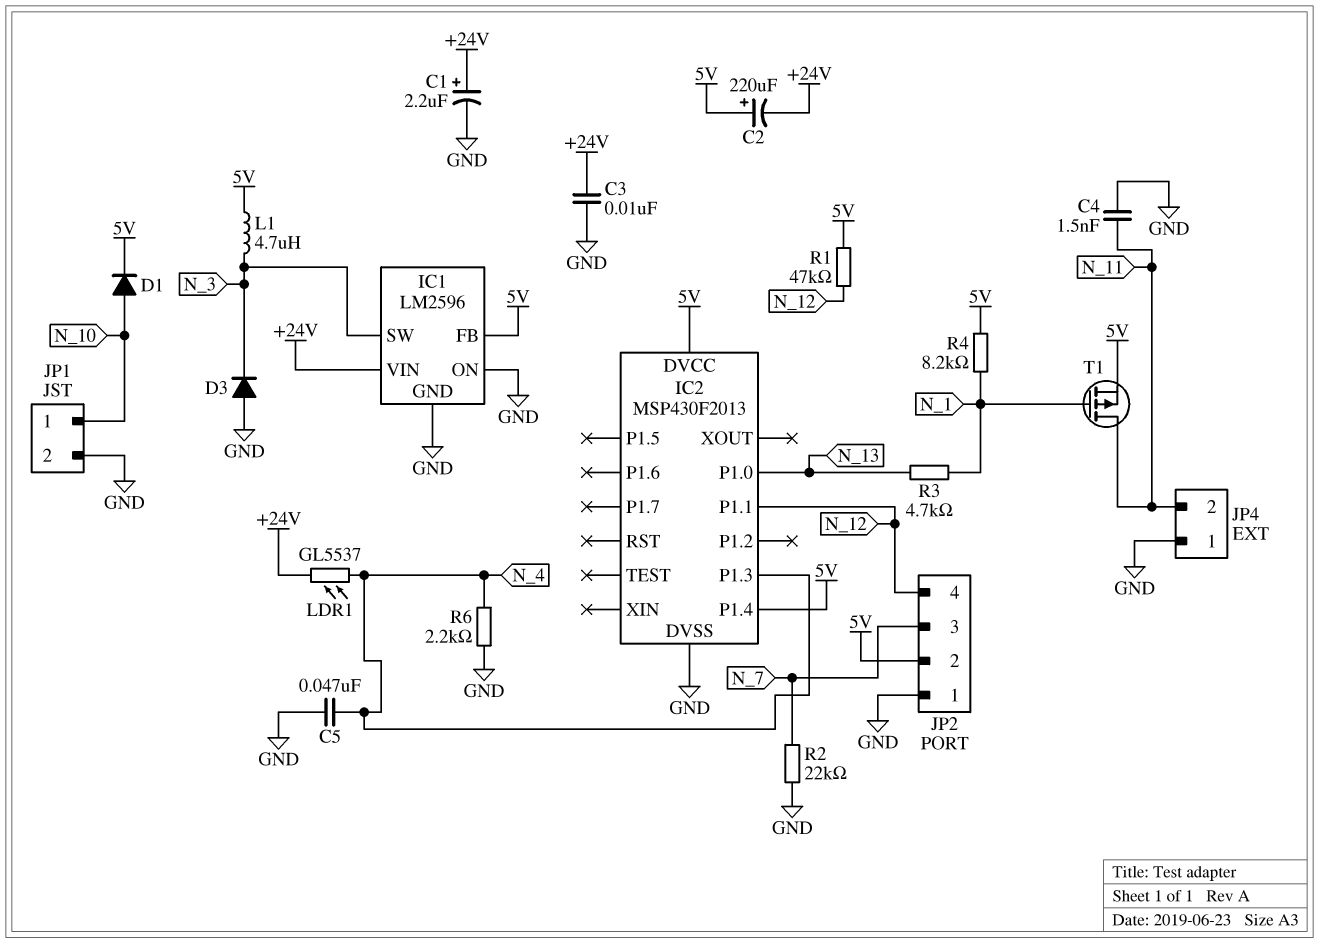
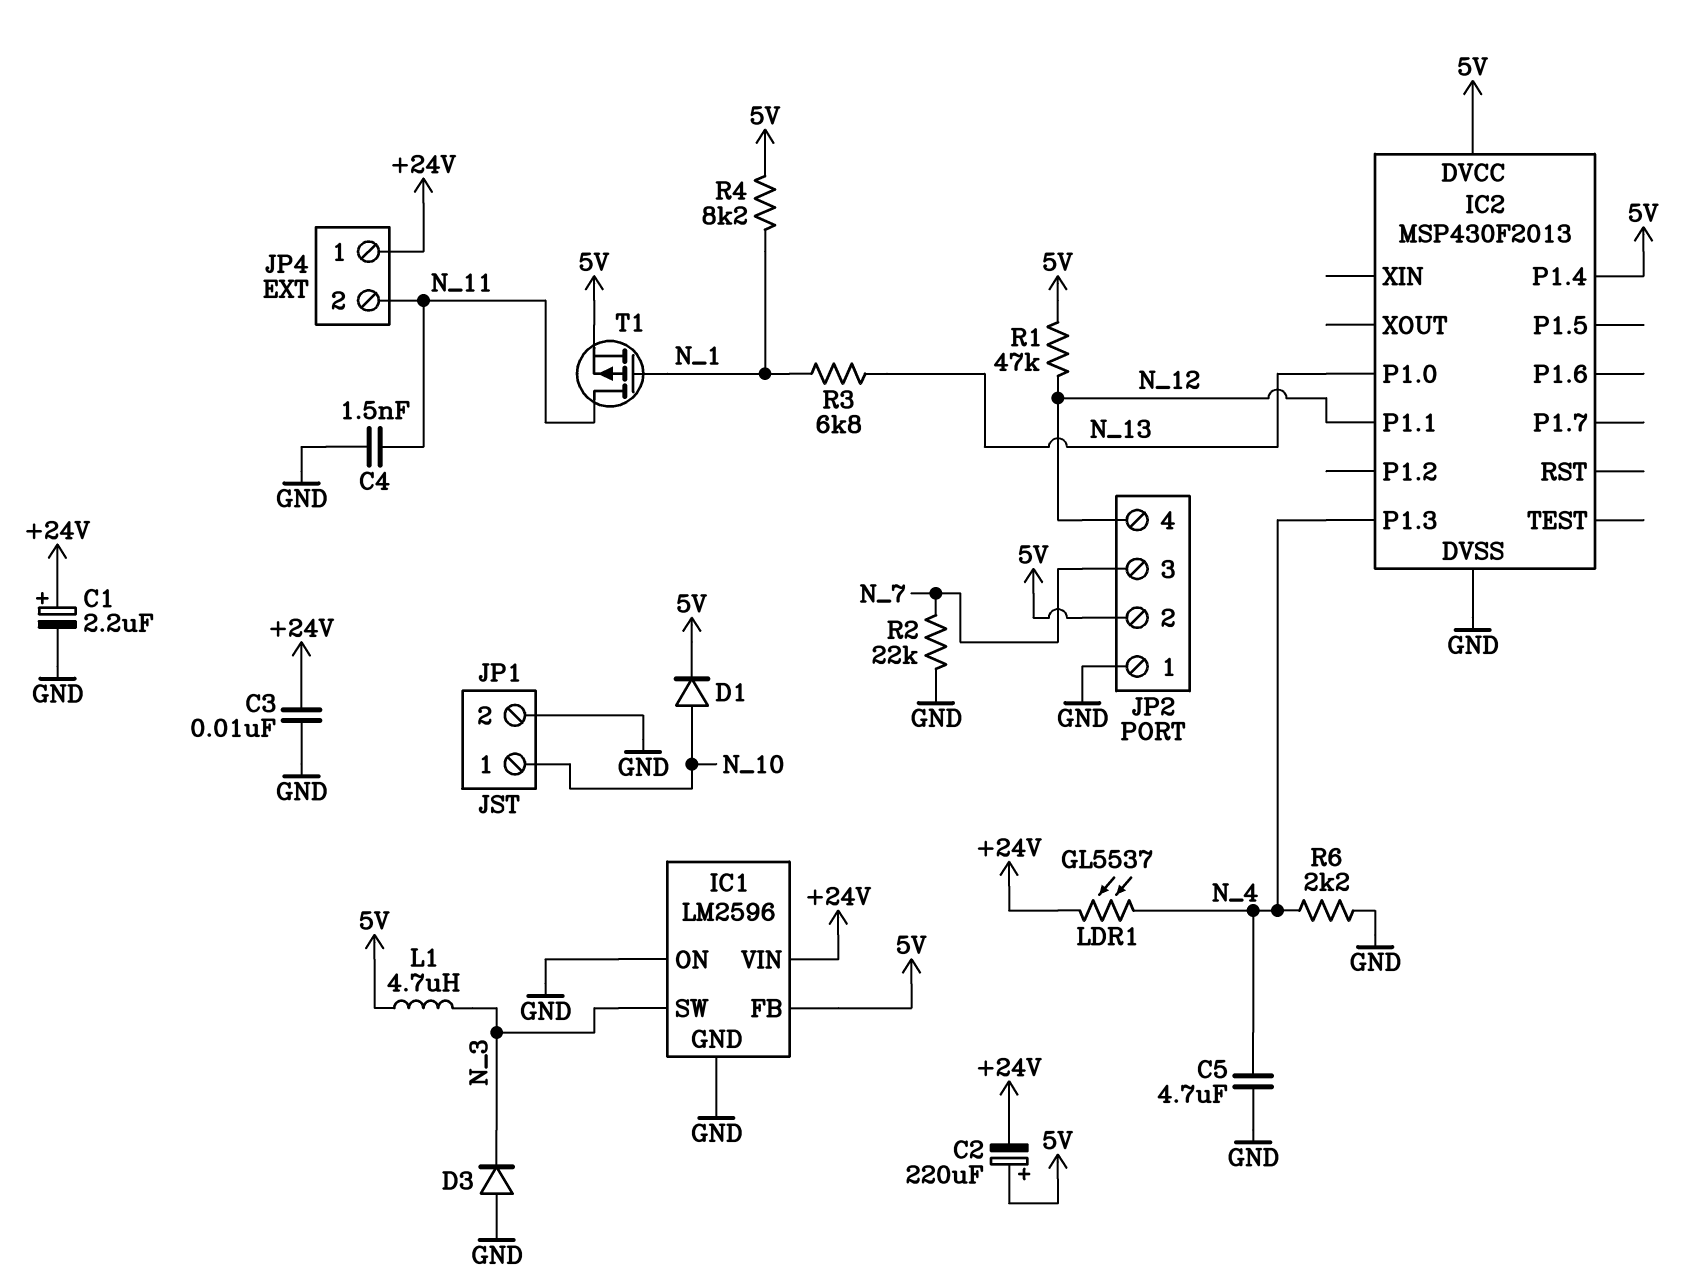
C5: 47nF (GND, N_4) -> 4.7uF (GND, N_4)
JP4 pin 1: GND -> +24V
R3: 4.7k (N_1, N_13) -> 6.8k (N_1, N_13)

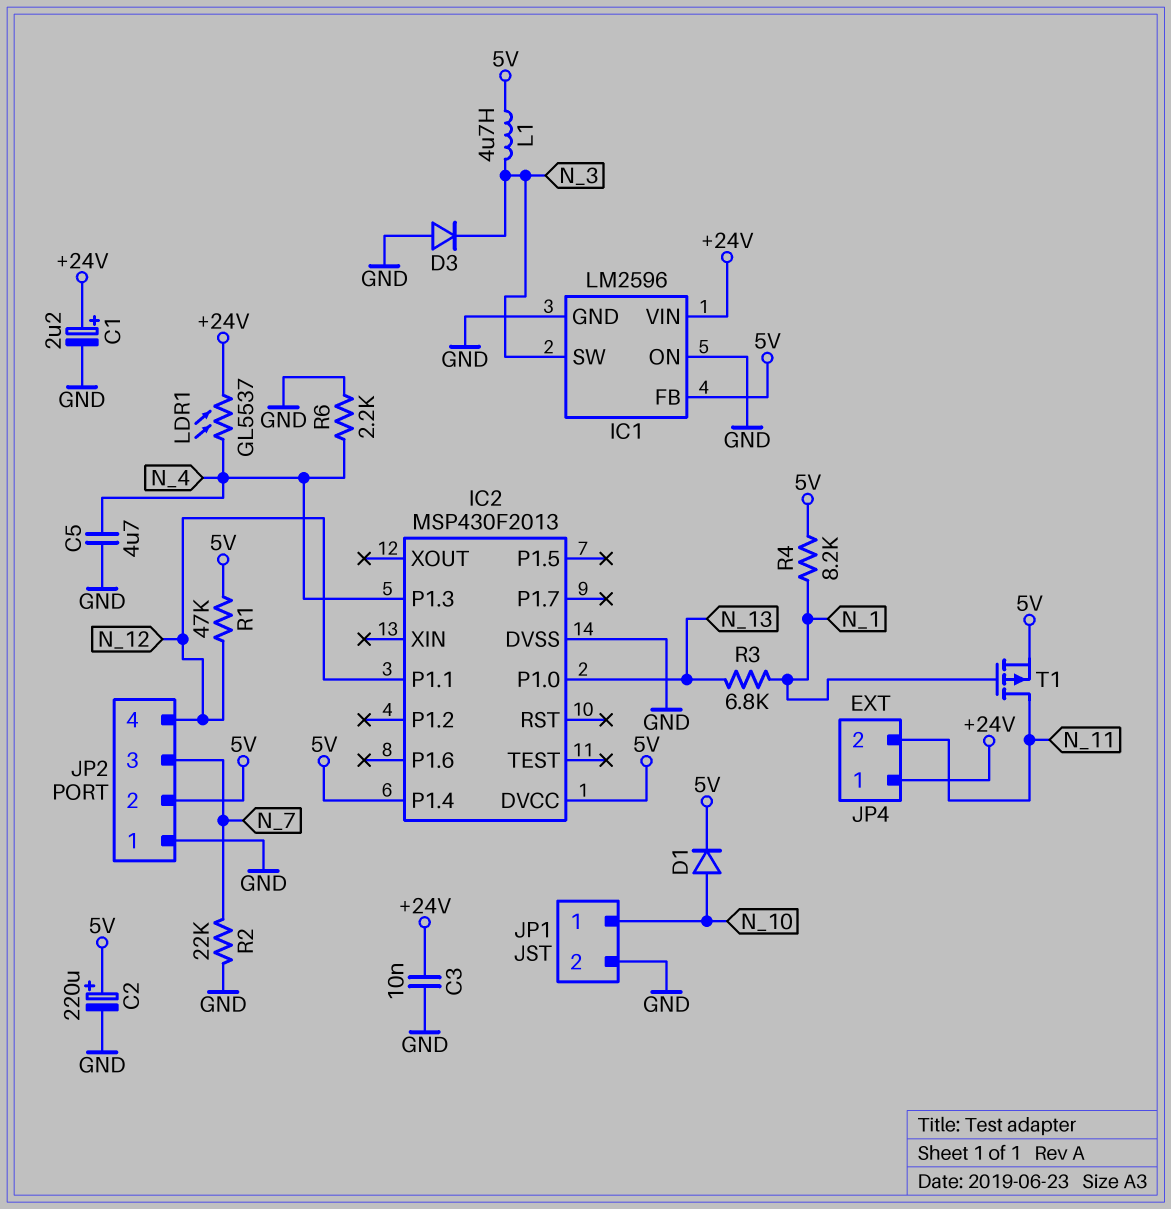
C2: 220uF (plus 5V, minus +24V) -> 220uF (plus 5V, minus GND)
C4: 1.5nF (GND, N_11) -> none

